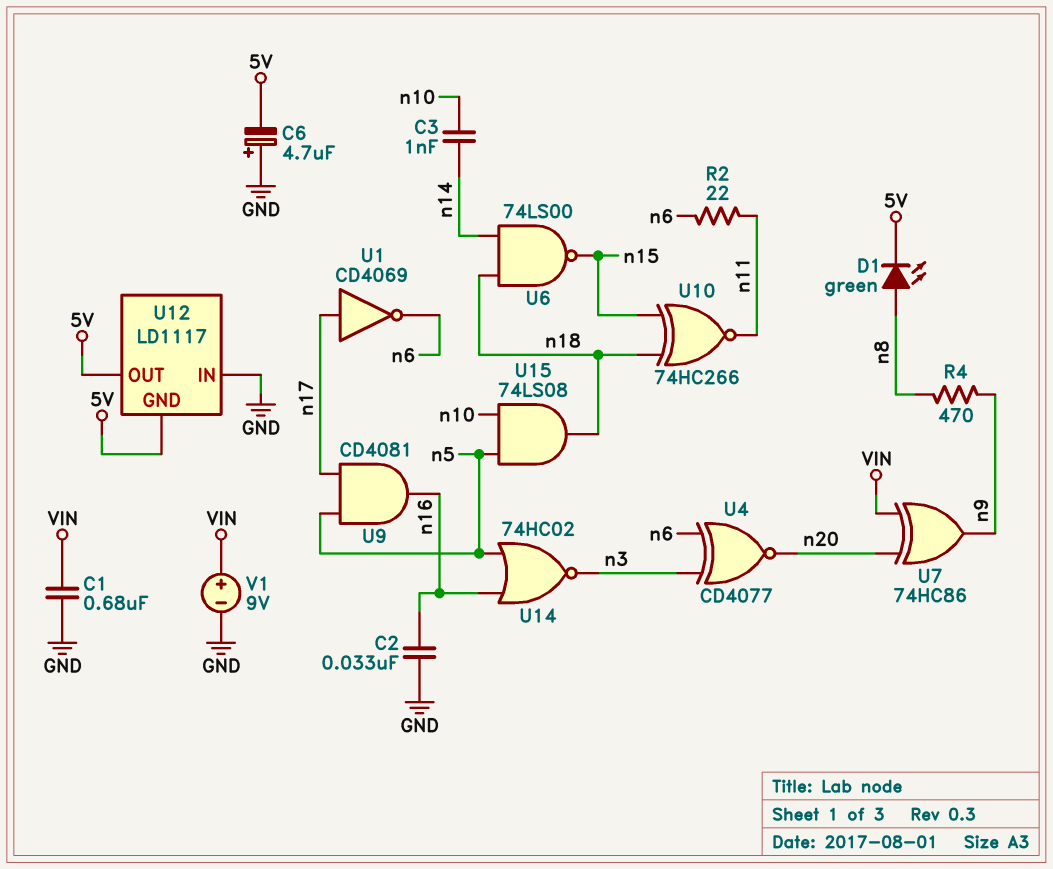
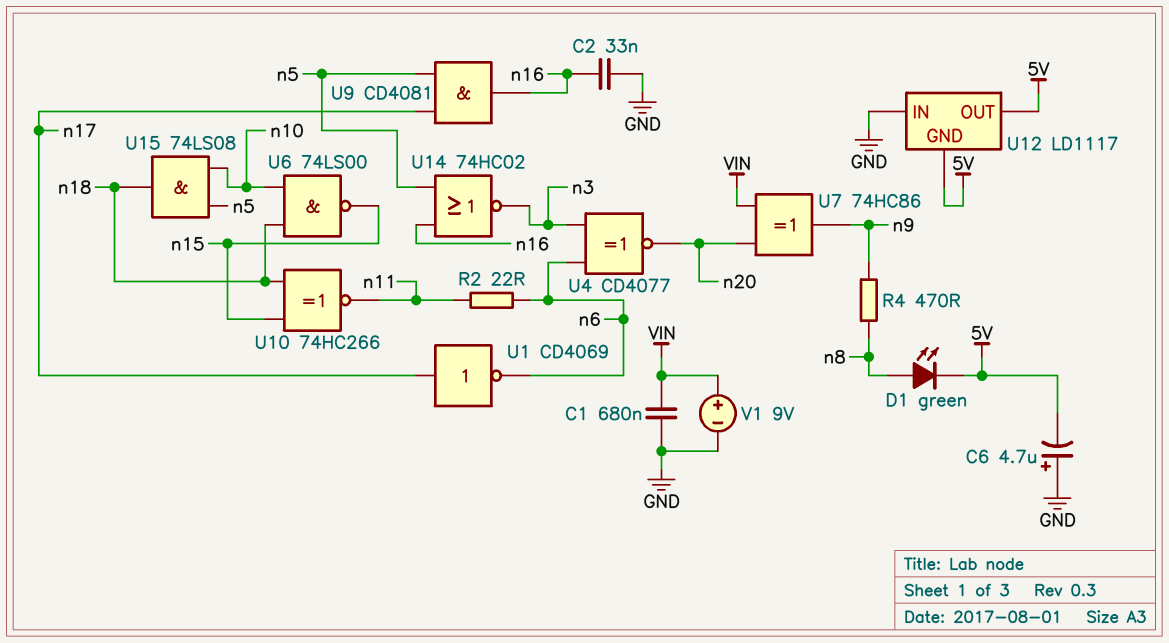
C3: 1nF (n10, n14) -> none
U6: NAND 74LS00 (in n14, in n18, out n15) -> NAND 74LS00 (in n10, in n18, out n15)

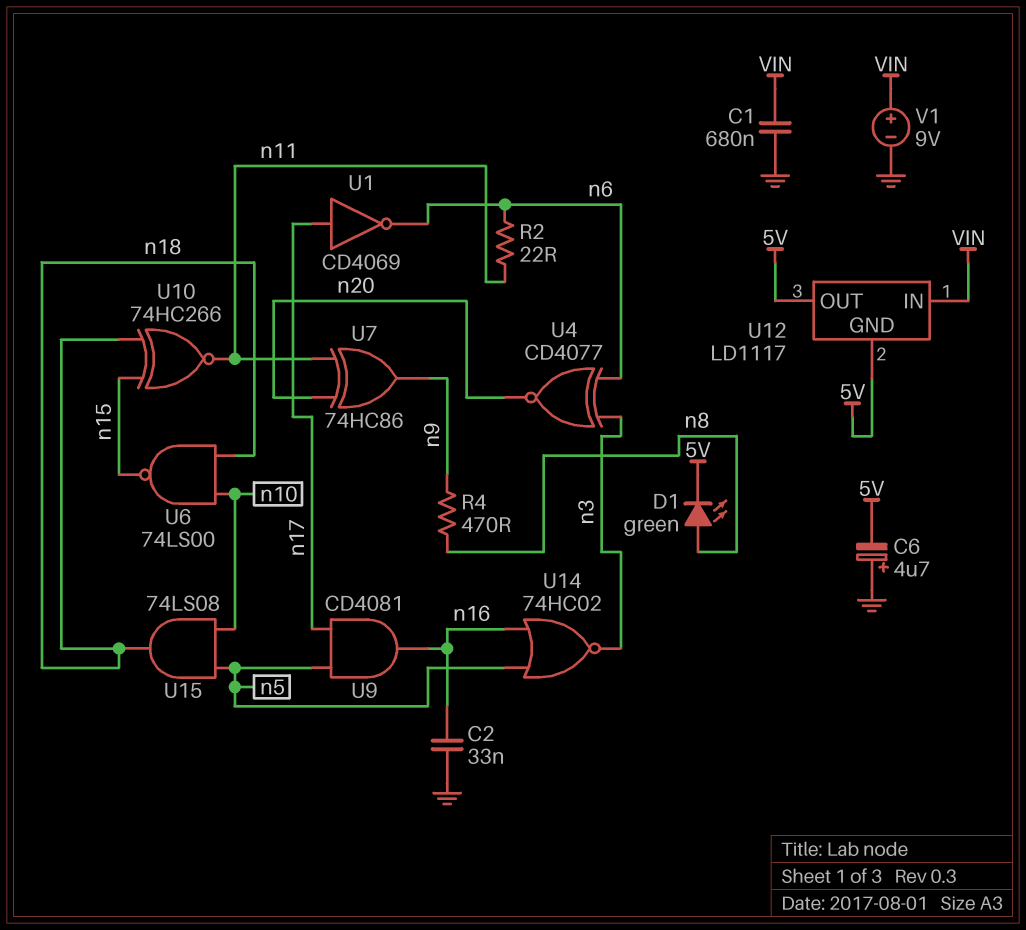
U7: XOR 74HC86 (in VIN, in n20, out n9) -> XOR 74HC86 (in n11, in n20, out n9)
U12 pin IN: GND -> VIN

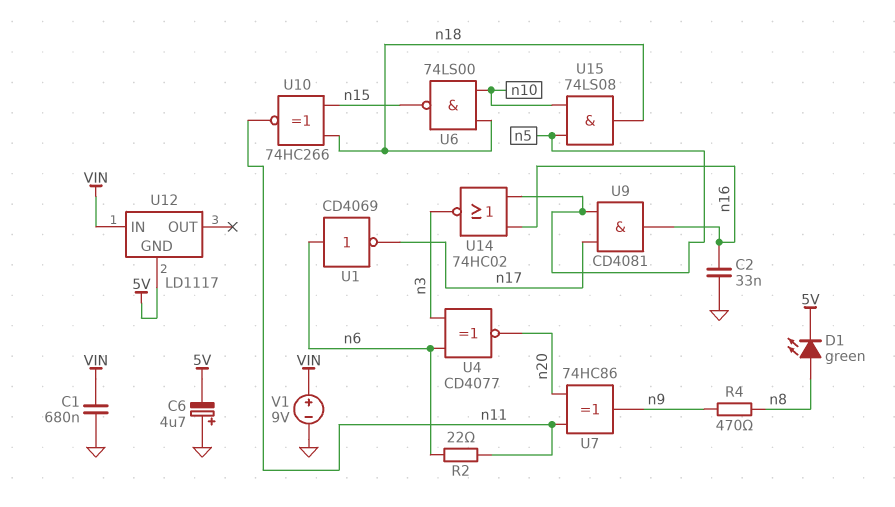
U1: NOT CD4069 (in n17, out n6) -> NOT CD4069 (in n6, out n17)
U12 pin OUT: 5V -> none

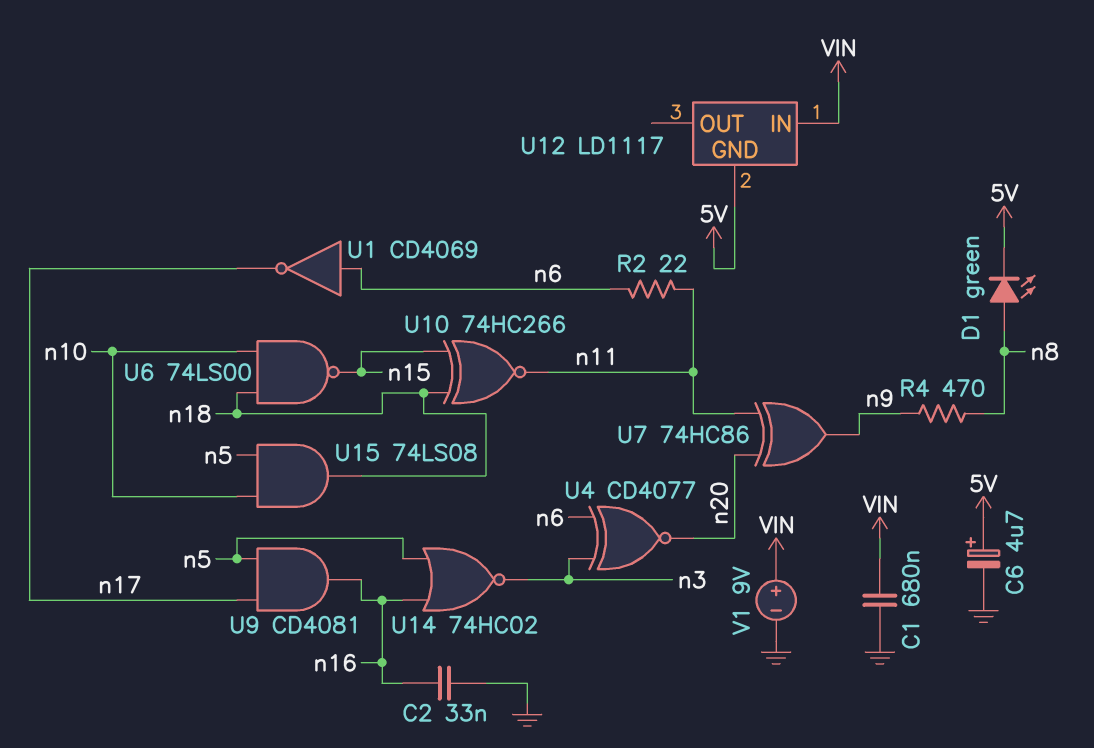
C6: 4.7uF (plus GND, minus 5V) -> 4.7uF (plus 5V, minus GND)

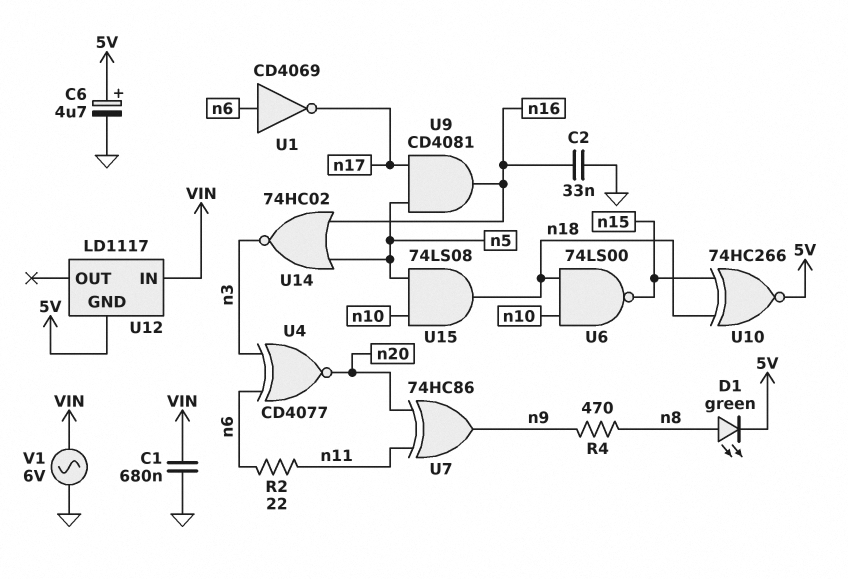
U10: XNOR 74HC266 (in n15, in n18, out n11) -> XNOR 74HC266 (in n15, in n18, out 5V)
V1: 9V (plus VIN, minus GND) -> AC 6V (GND, VIN)

